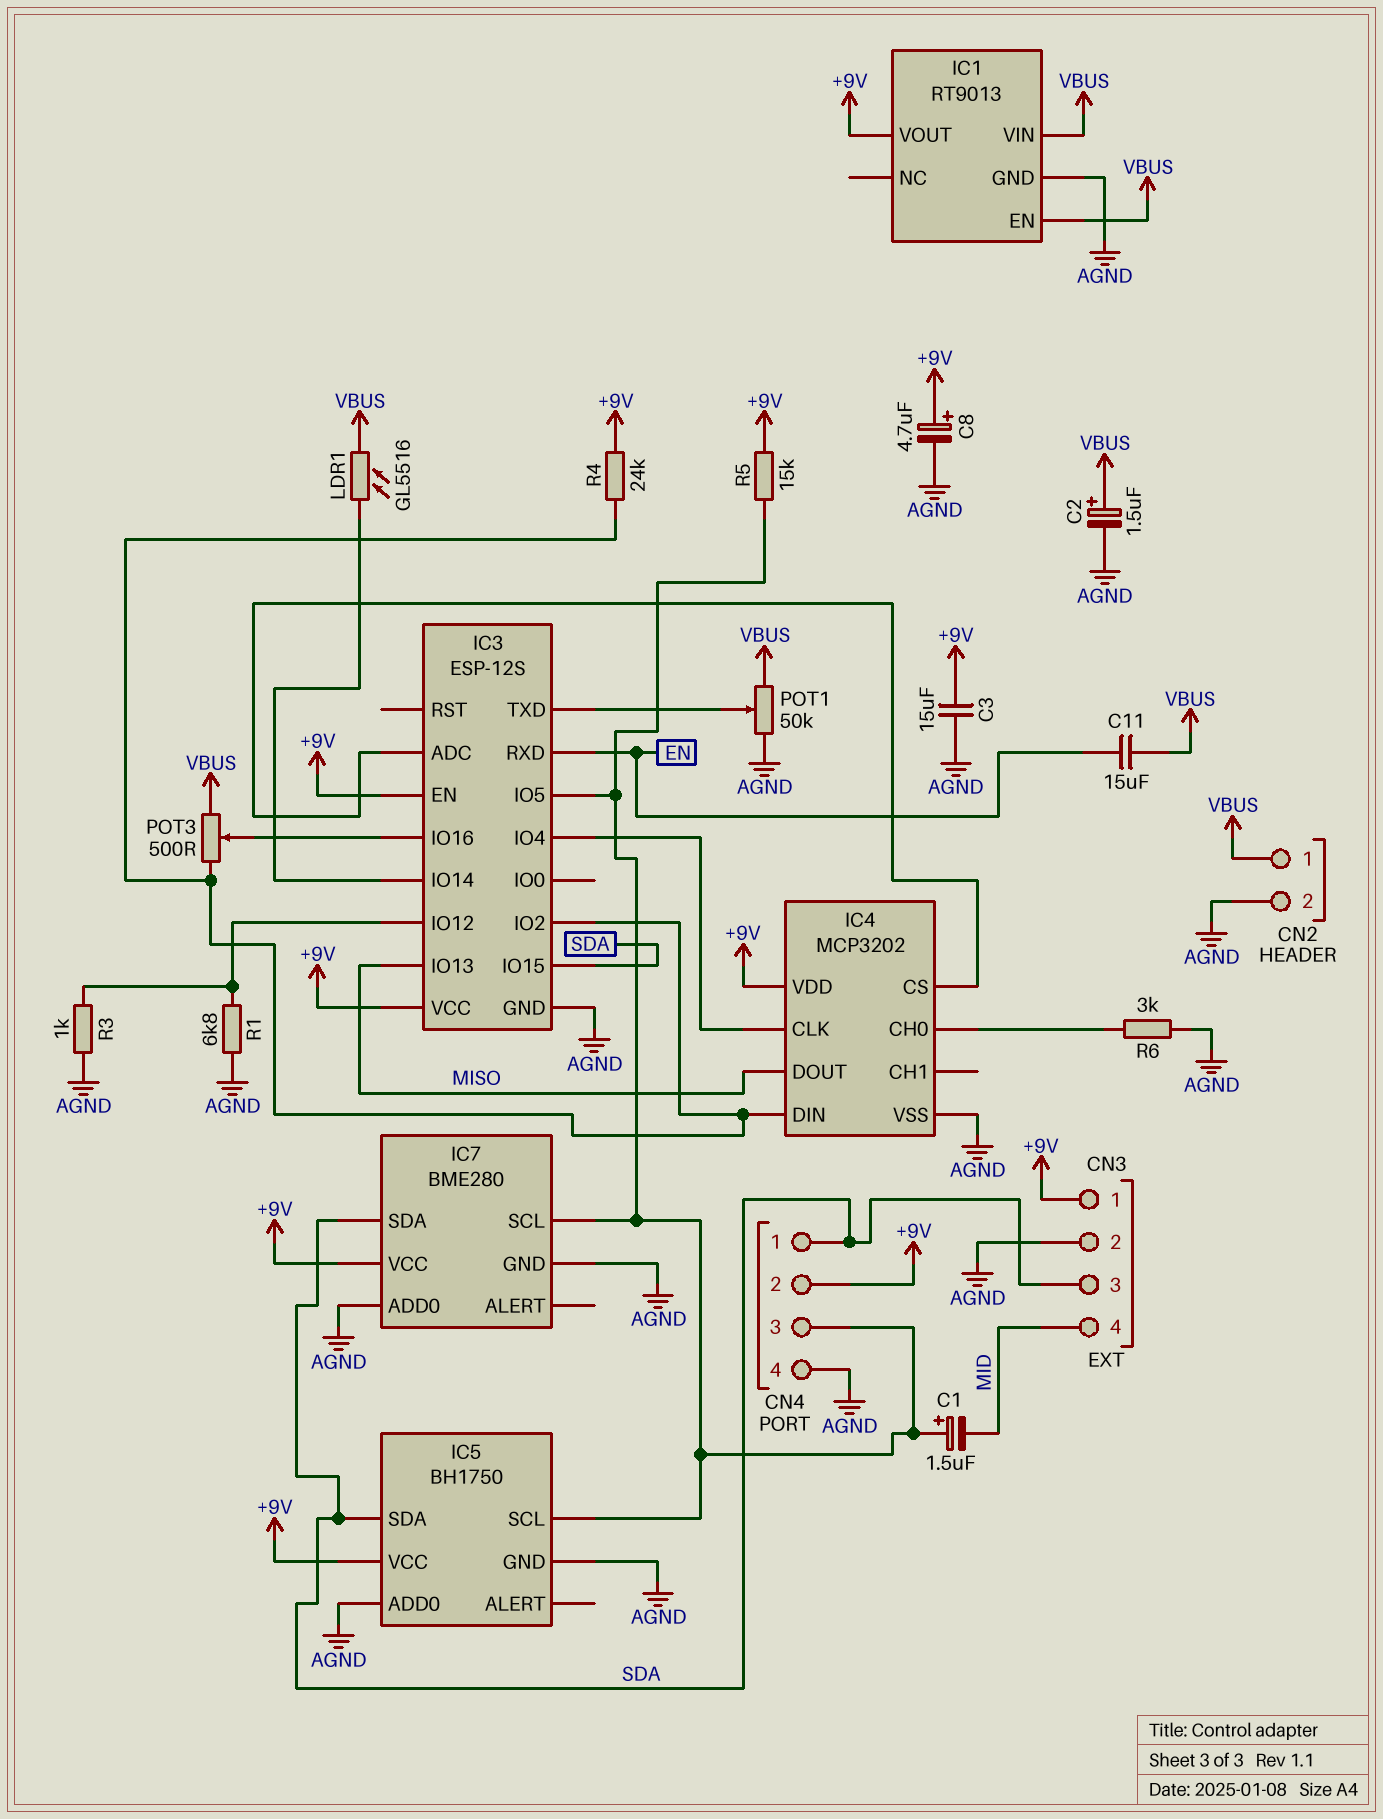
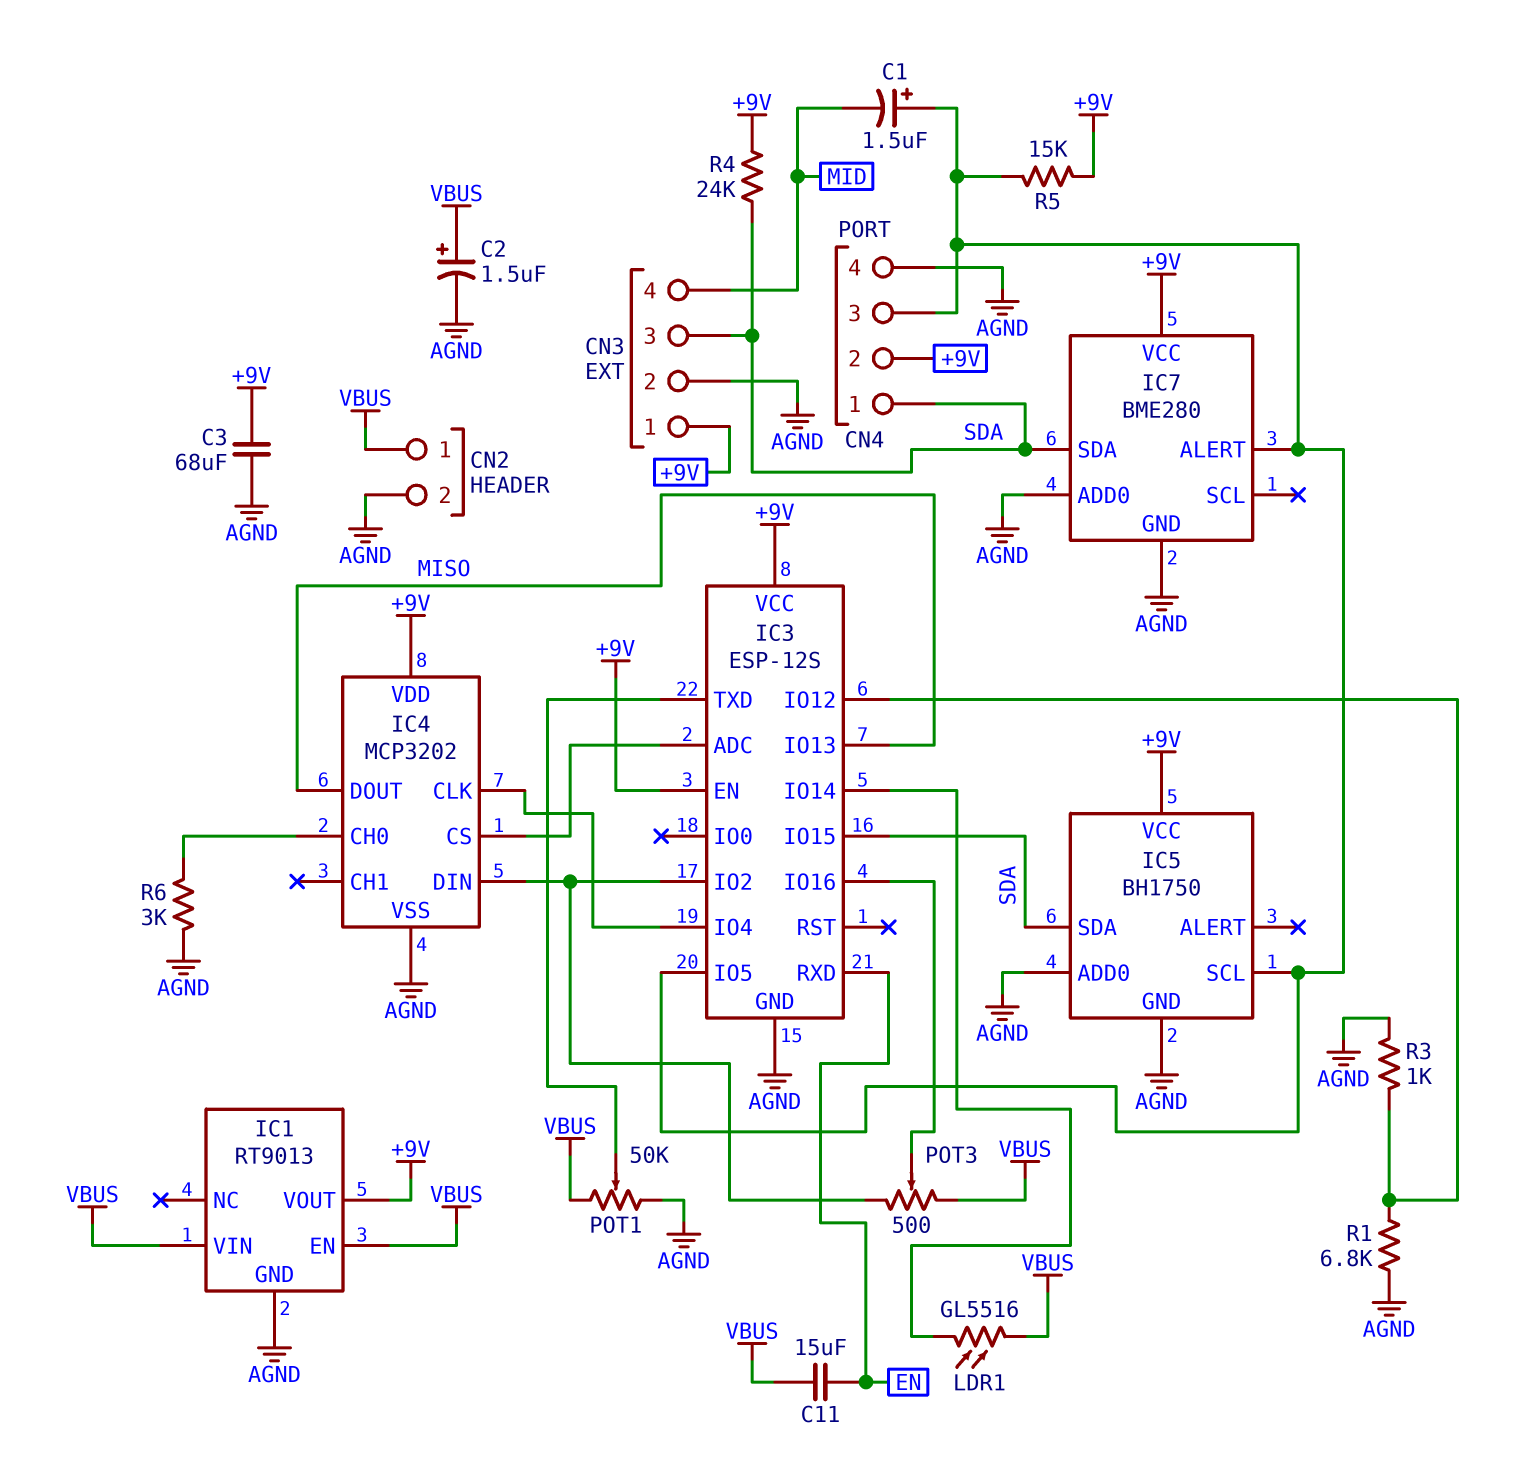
C3: 15uF (+9V, AGND) -> 68uF (+9V, AGND)
C8: 4.7uF (plus +9V, minus AGND) -> none
IC7 pin ALERT: none -> CN4/3
IC7 pin SCL: CN4/3 -> none
R4: 24k (+9V, IC3/IO2) -> 24k (+9V, SDA)

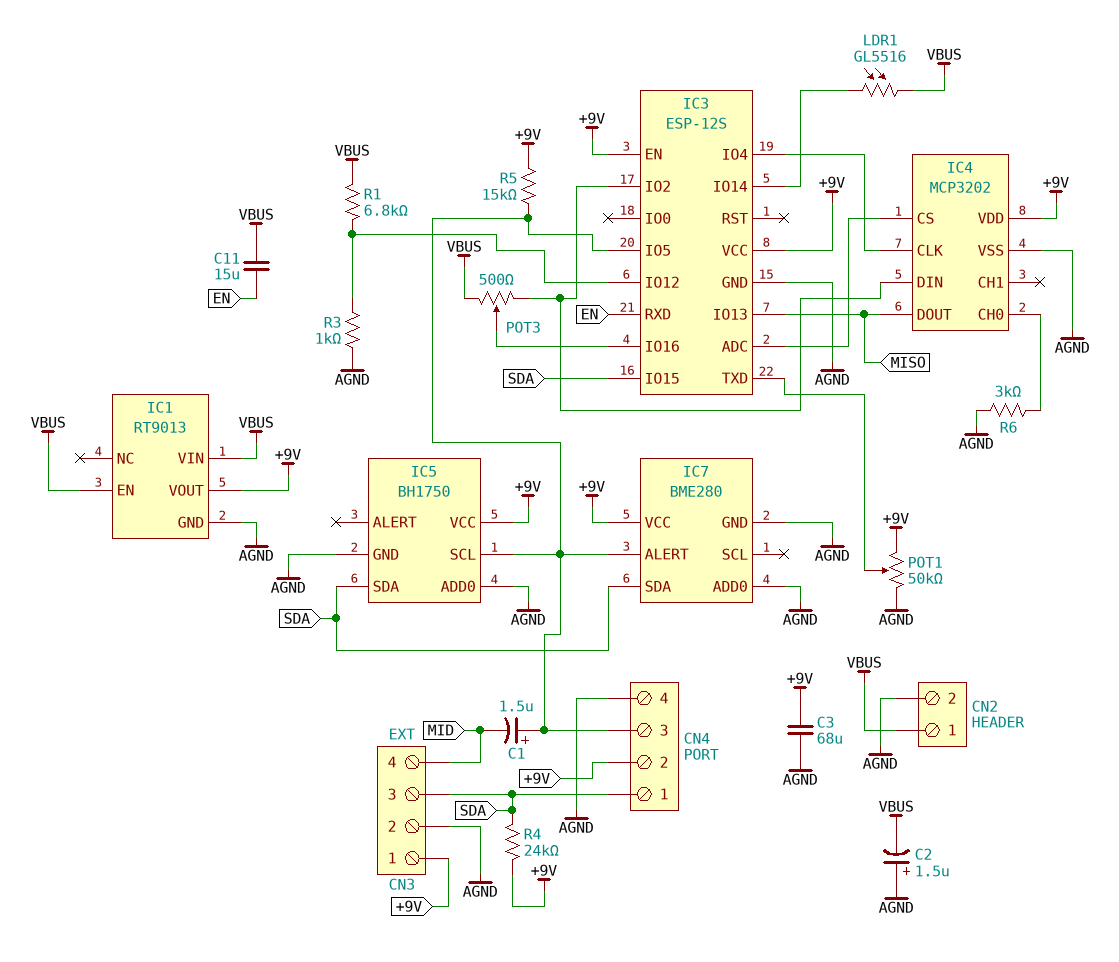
C2: 1.5uF (plus VBUS, minus AGND) -> 1.5uF (plus AGND, minus VBUS)
POT1: 50k (AGND, VBUS, wiper IC3/TXD) -> 50k (+9V, AGND, wiper IC3/TXD)
R1: 6.8k (AGND, IC3/IO12) -> 6.8k (IC3/IO12, VBUS)

